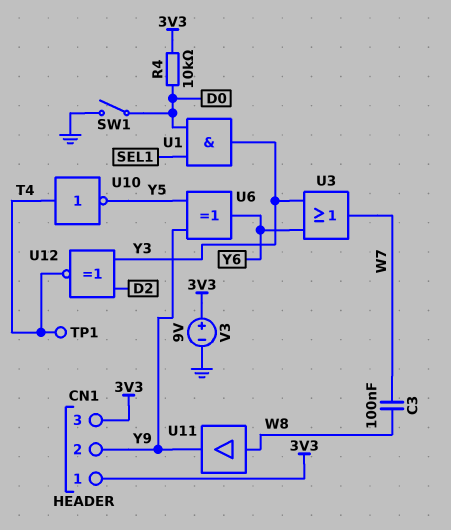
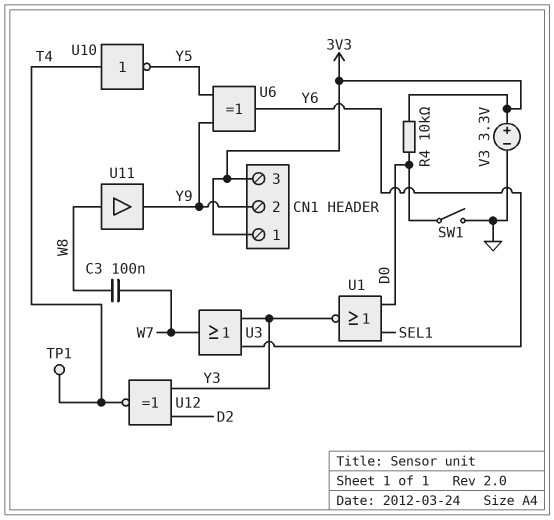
U1: AND (in D0, in SEL1, out Y3) -> NOR (in D0, in SEL1, out Y3)
V3: 9V (plus 3V3, minus GND) -> 3.3V (plus 3V3, minus GND)

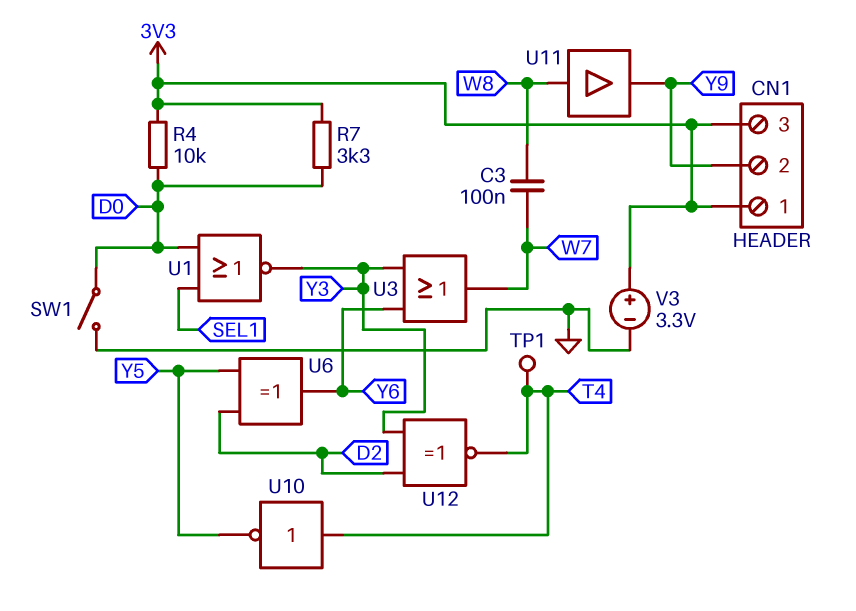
R7: none -> 3.3k (3V3, D0)
U6: XOR (in Y5, in Y9, out Y6) -> XOR (in D2, in Y5, out Y6)

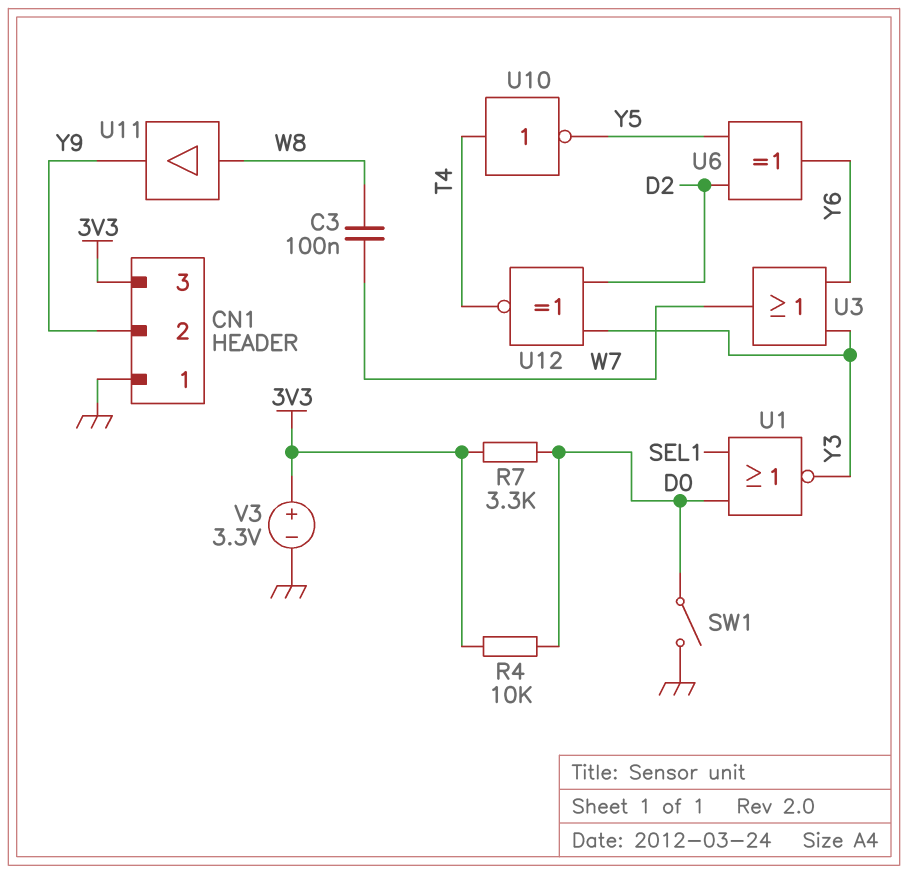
CN1 pin 1: 3V3 -> GND
TP1: test point (T4) -> none

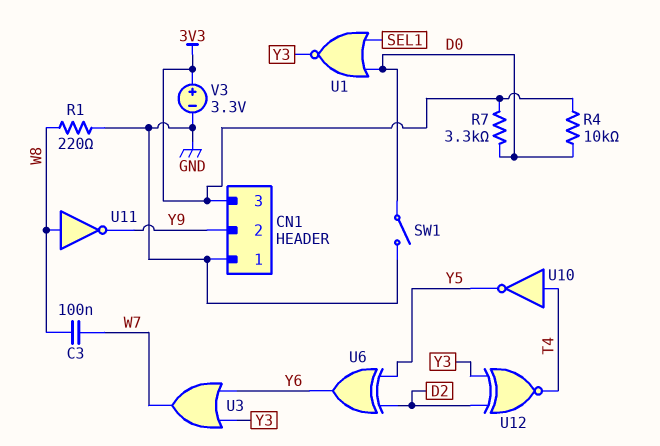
R1: none -> 220 (GND, W8)
U11: buffer (in W8, out Y9) -> NOT (in W8, out Y9)

